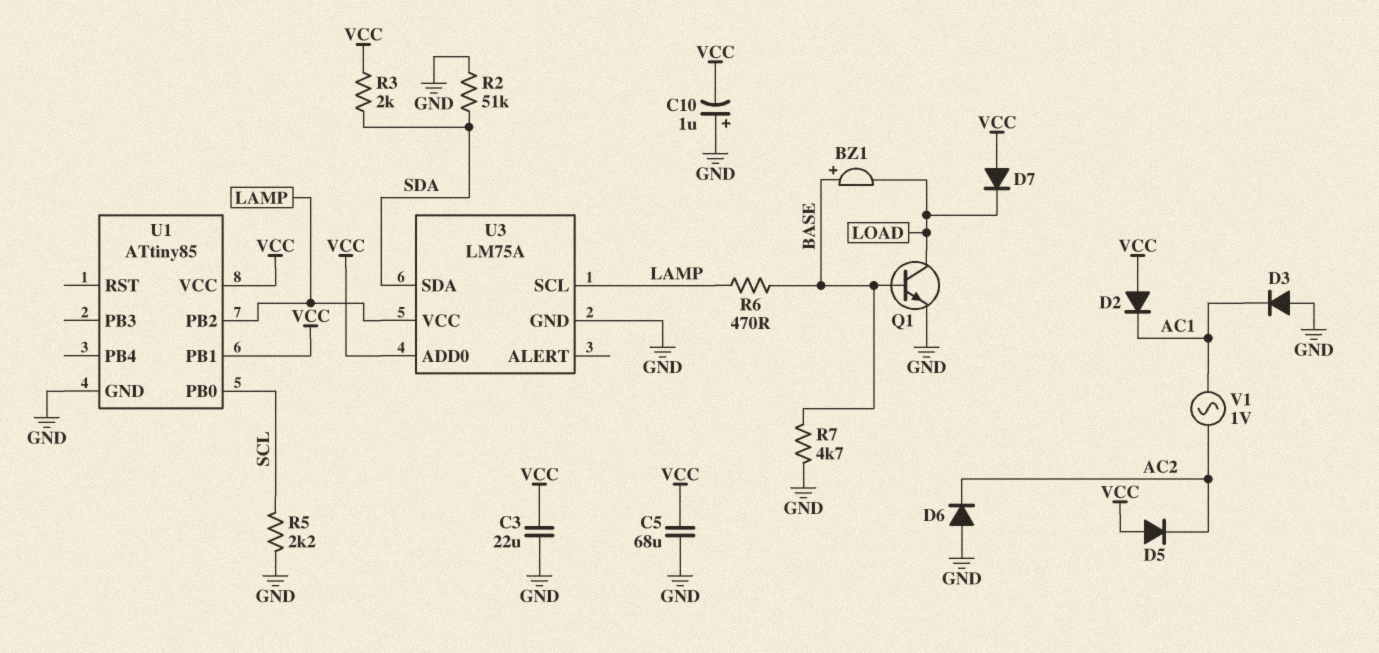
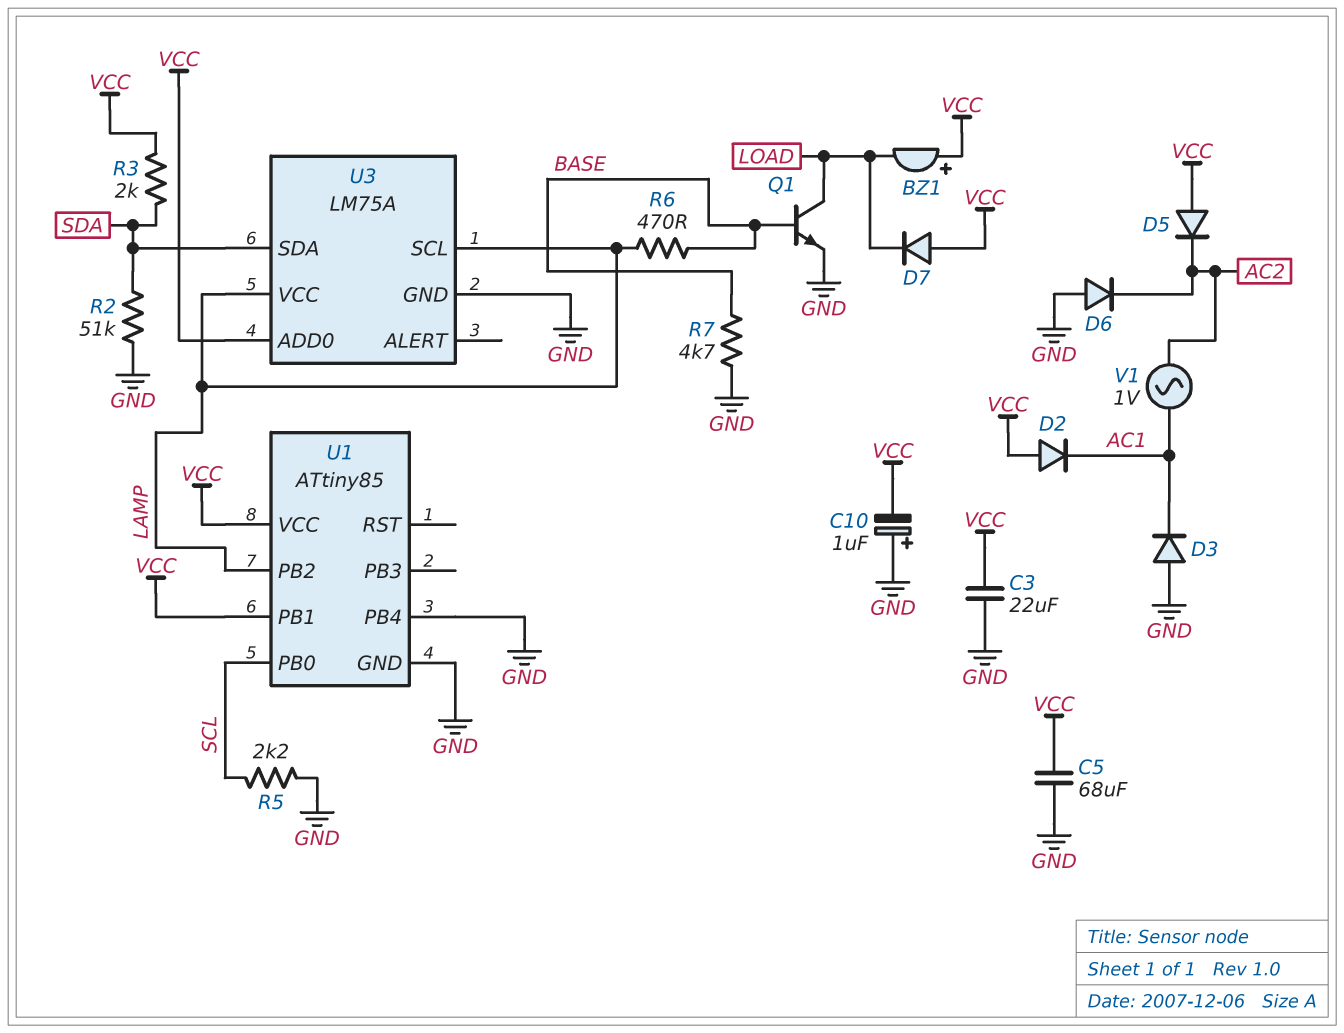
BZ1: buzzer (plus BASE, minus LOAD) -> buzzer (plus VCC, minus LOAD)
U1 pin PB4: none -> GND

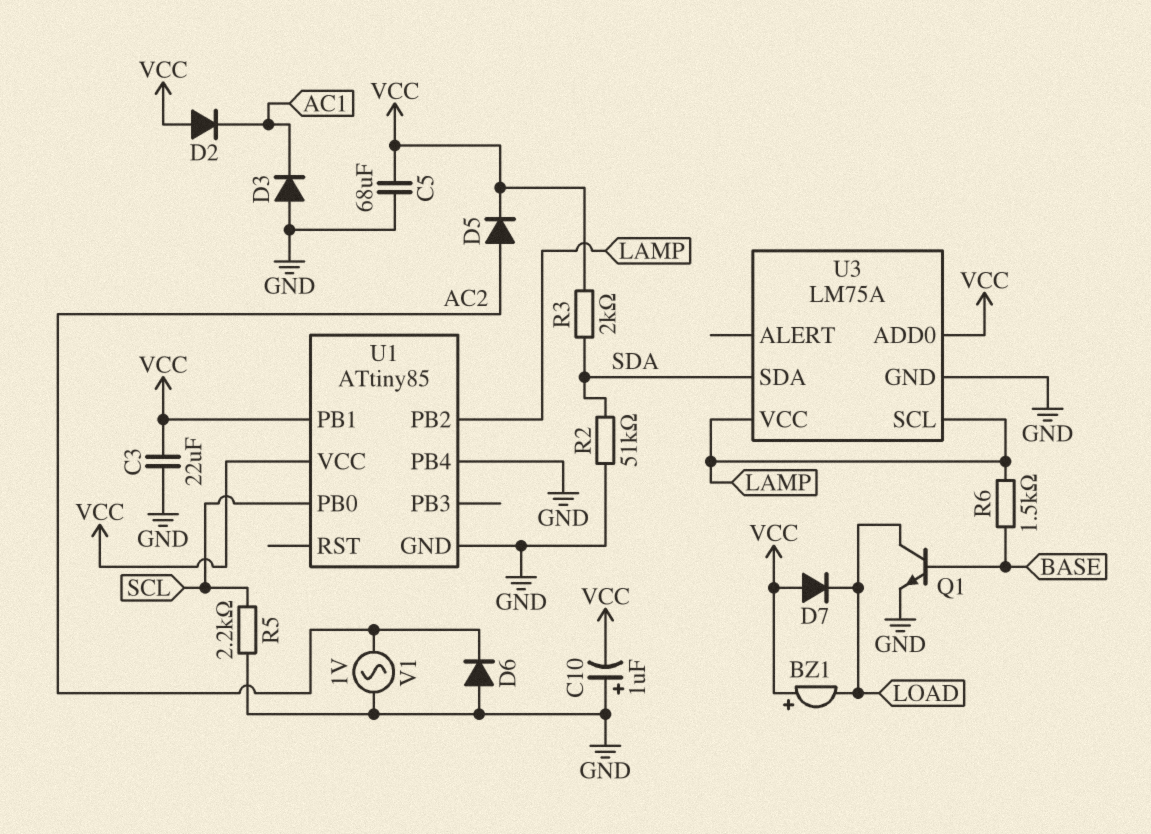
D5: diode (A VCC, K AC2) -> diode (A AC2, K VCC)
R6: 470 (BASE, LAMP) -> 1.5k (BASE, LAMP)
R7: 4.7k (BASE, GND) -> none
V1: AC 1V (AC1, AC2) -> AC 1V (AC2, GND)

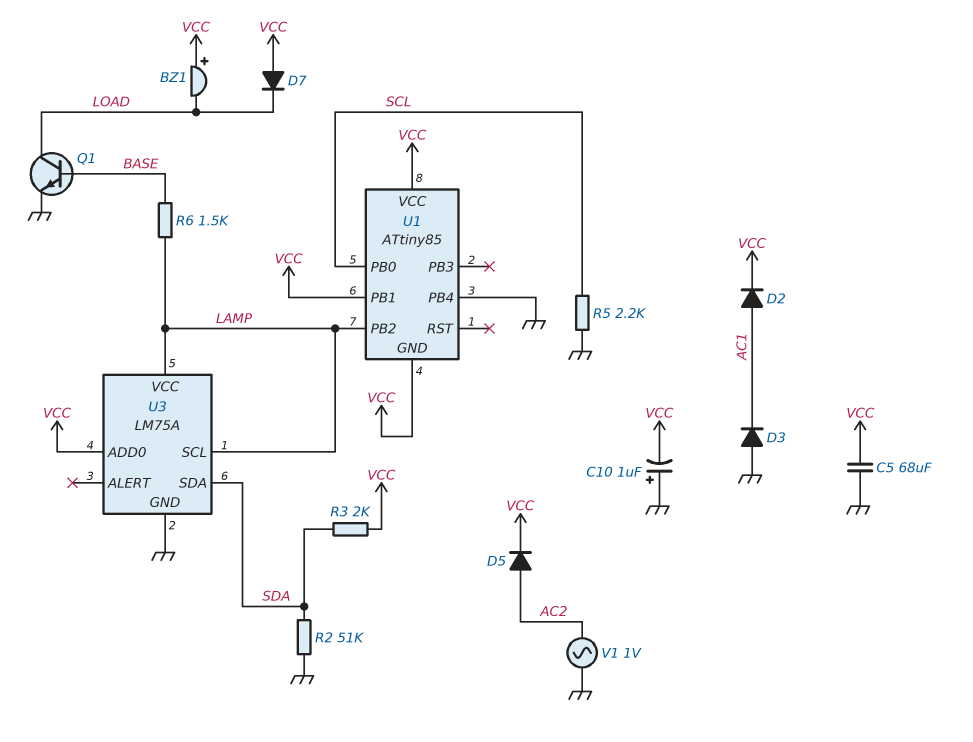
C3: 22uF (GND, VCC) -> none
D2: diode (A VCC, K AC1) -> diode (A AC1, K VCC)
D6: diode (A GND, K AC2) -> none
U1 pin GND: GND -> VCC

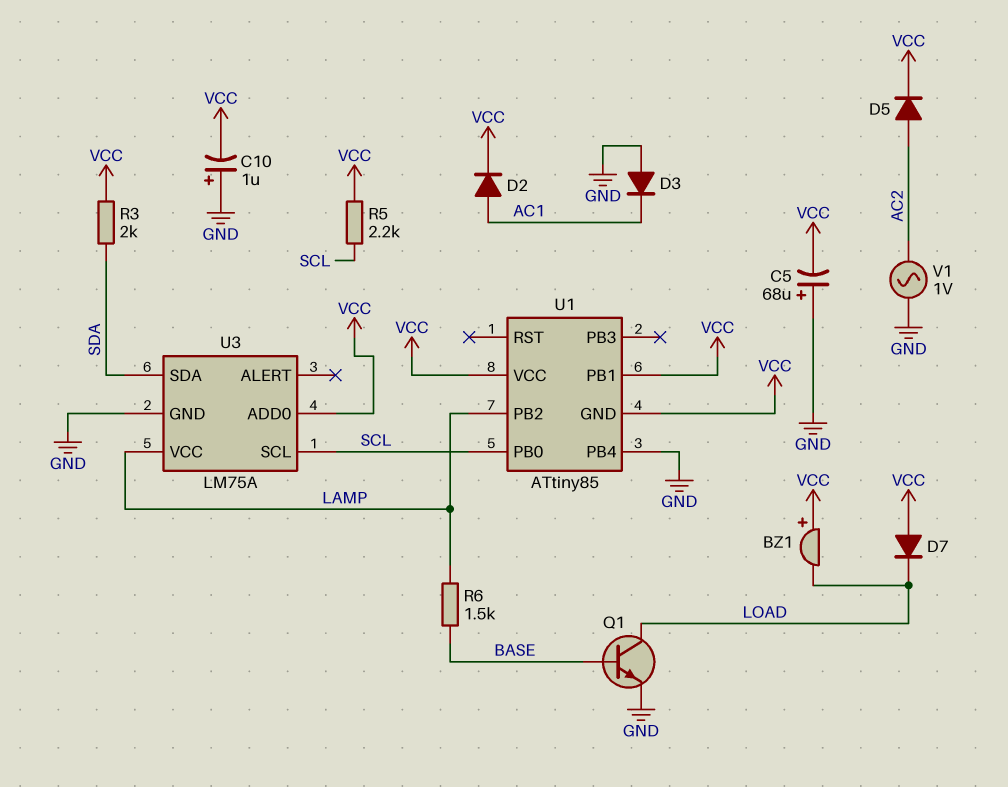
C5: 68uF (GND, VCC) -> 68uF (plus GND, minus VCC)
R2: 51k (GND, SDA) -> none
R5: 2.2k (GND, SCL) -> 2.2k (SCL, VCC)
U3 pin SCL: LAMP -> SCL

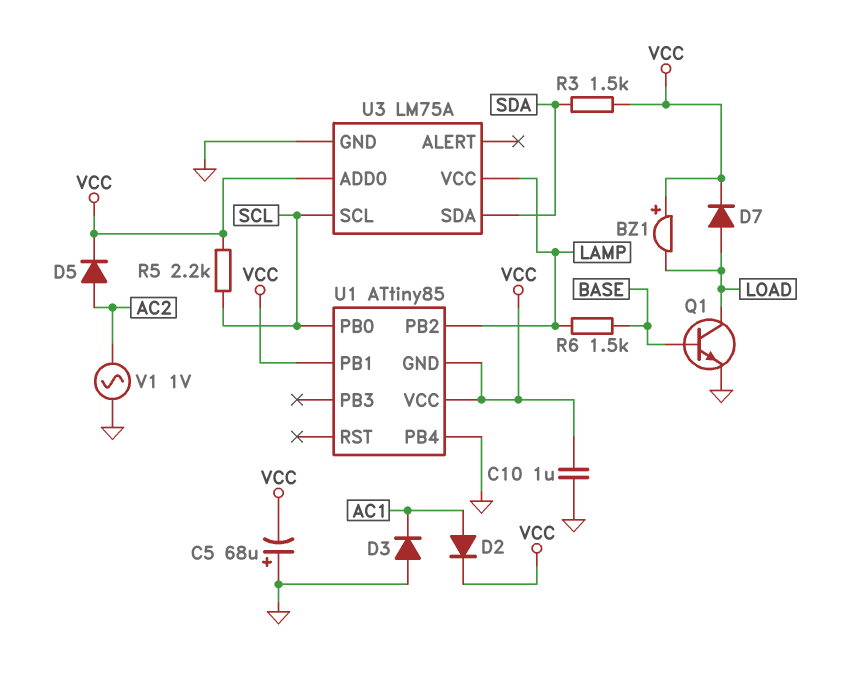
C10: 1uF (plus GND, minus VCC) -> 1uF (GND, VCC)
D7: diode (A VCC, K LOAD) -> diode (A LOAD, K VCC)
R3: 2k (SDA, VCC) -> 1.5k (SDA, VCC)

